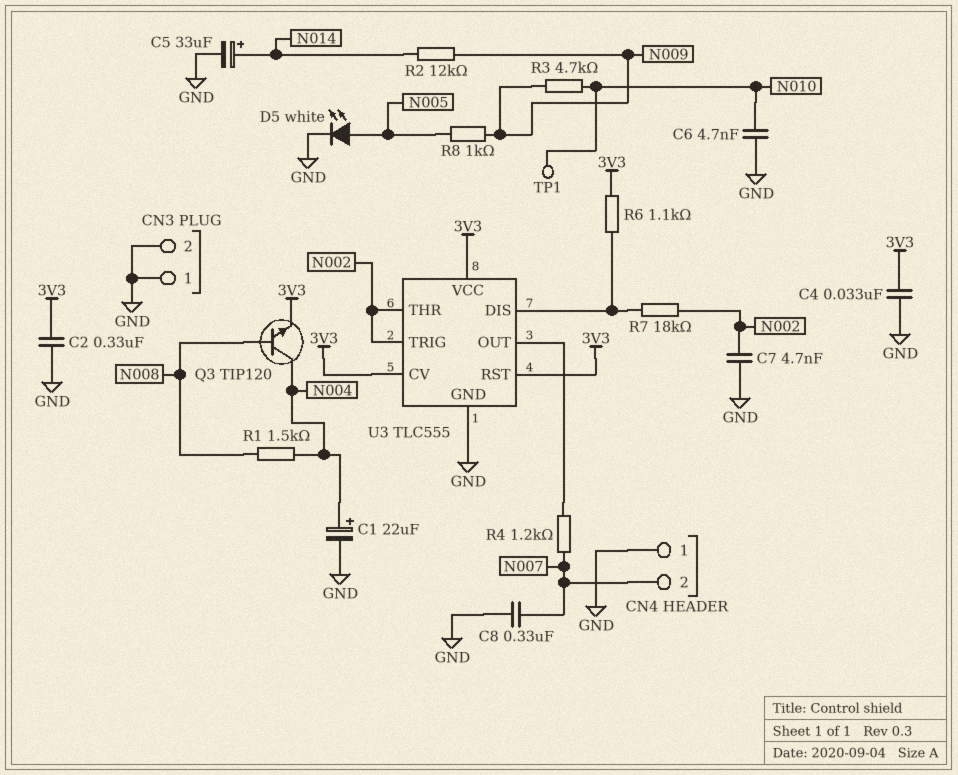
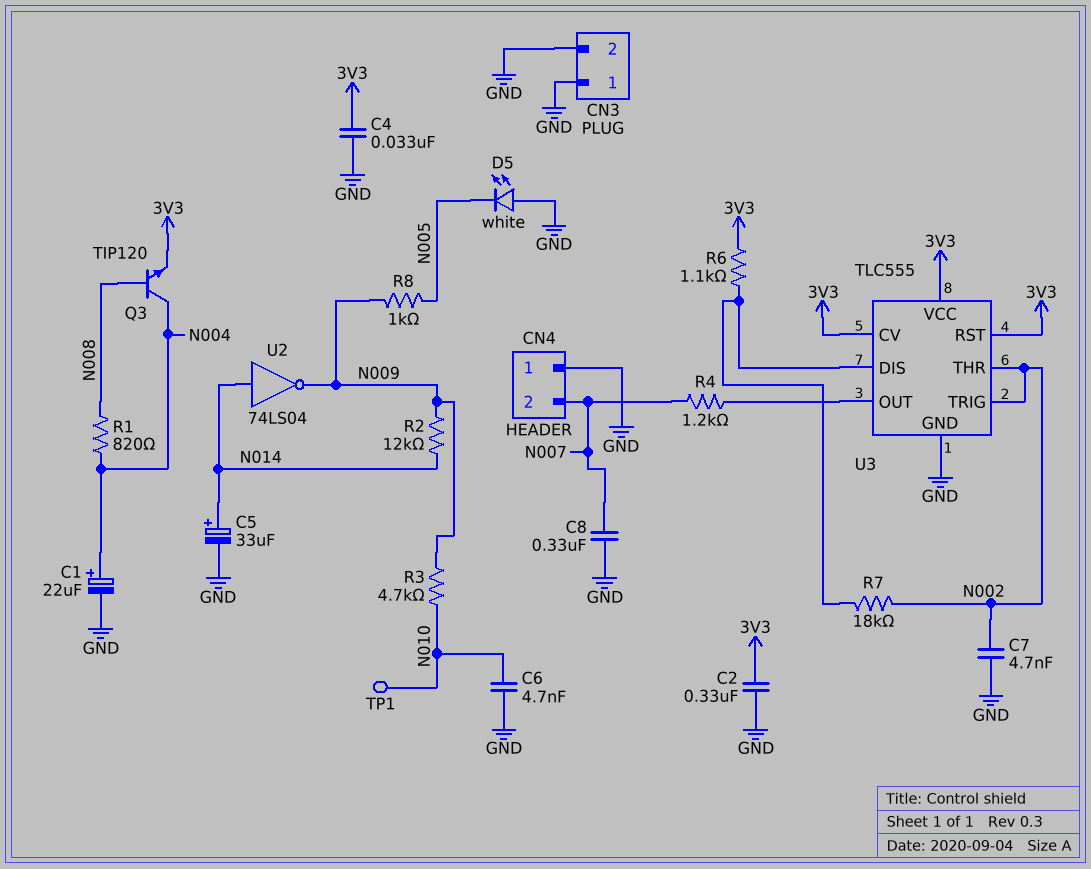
D5: LED white (A N005, K GND) -> LED white (A GND, K N005)
R1: 1.5k (N004, N008) -> 820 (N004, N008)
U2: none -> NOT 74LS04 (in N014, out N009)

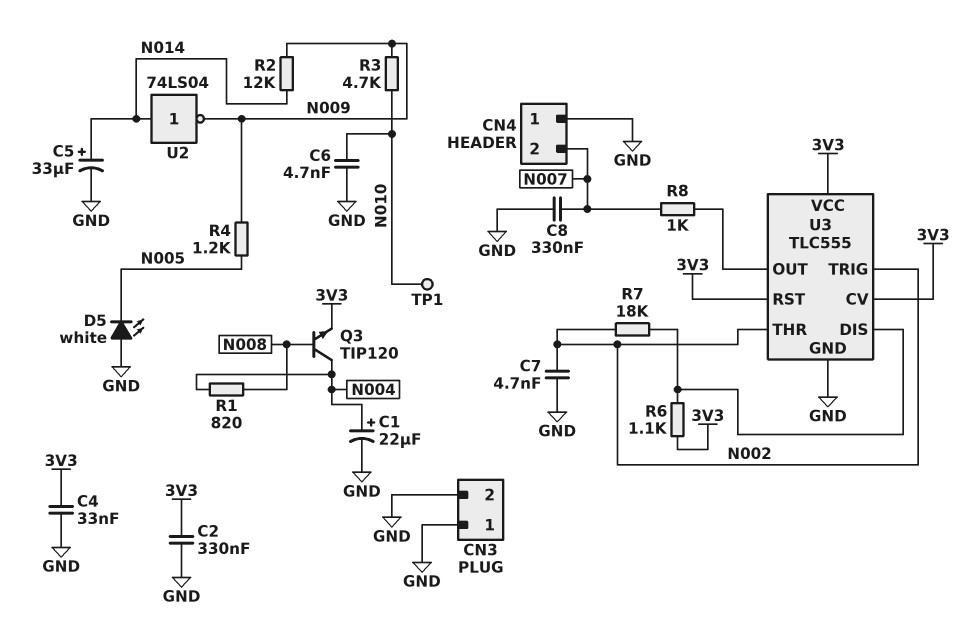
R4: 1.2k (N007, U3/OUT) -> 1.2k (N005, N009)
R8: 1k (N005, N009) -> 1k (N007, U3/OUT)

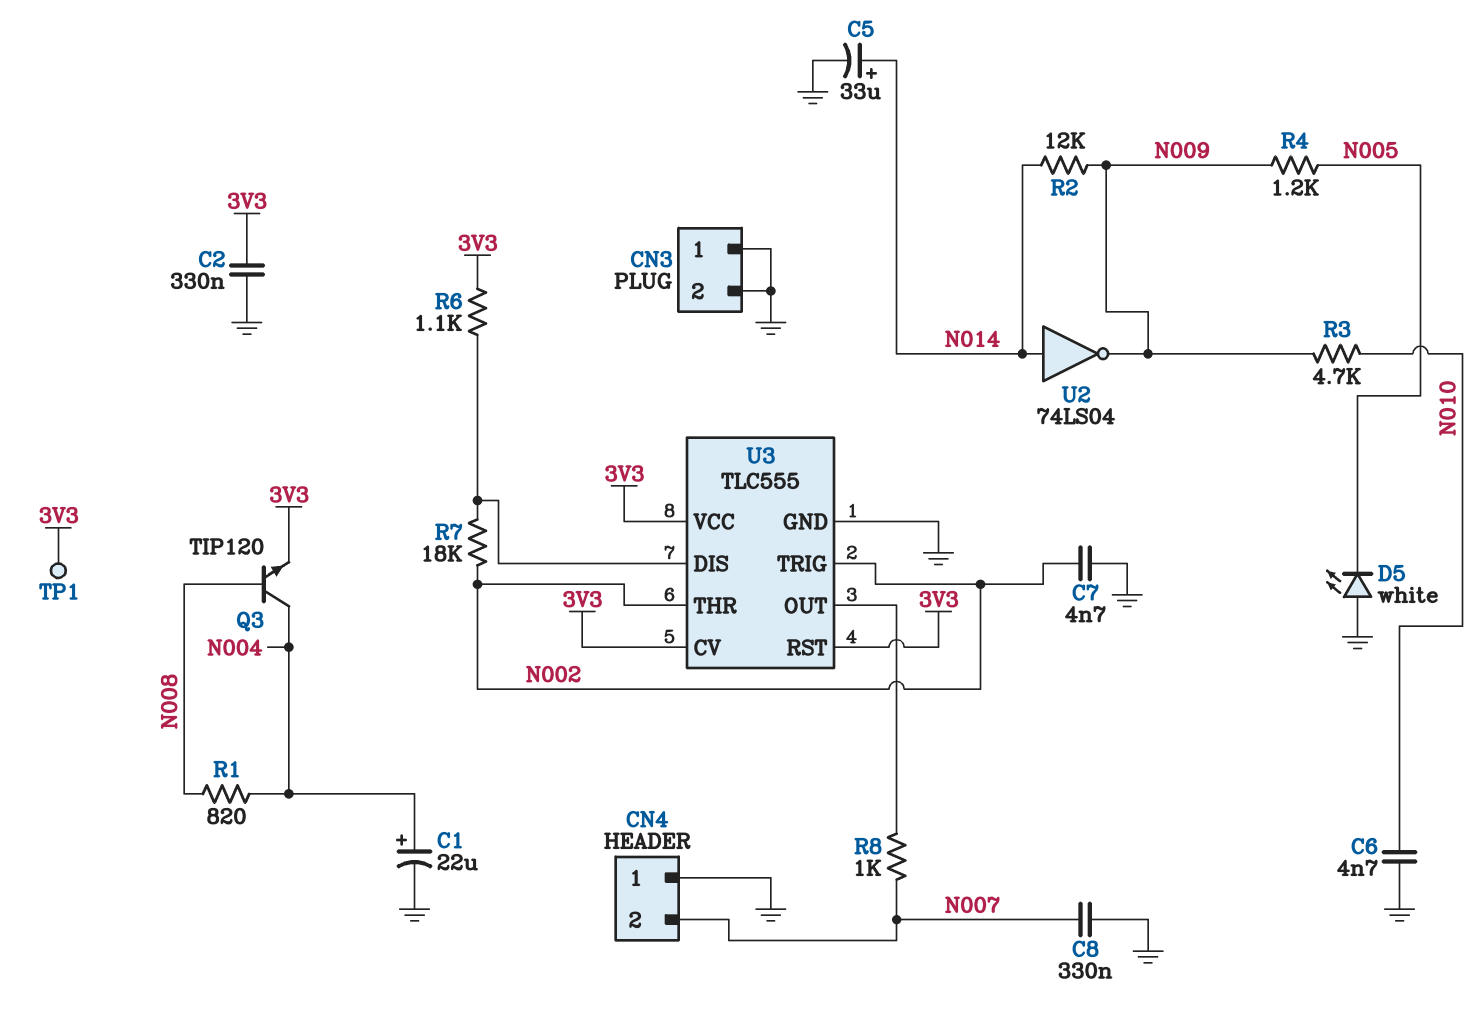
C4: 33nF (3V3, GND) -> none
TP1: test point (N010) -> test point (3V3)

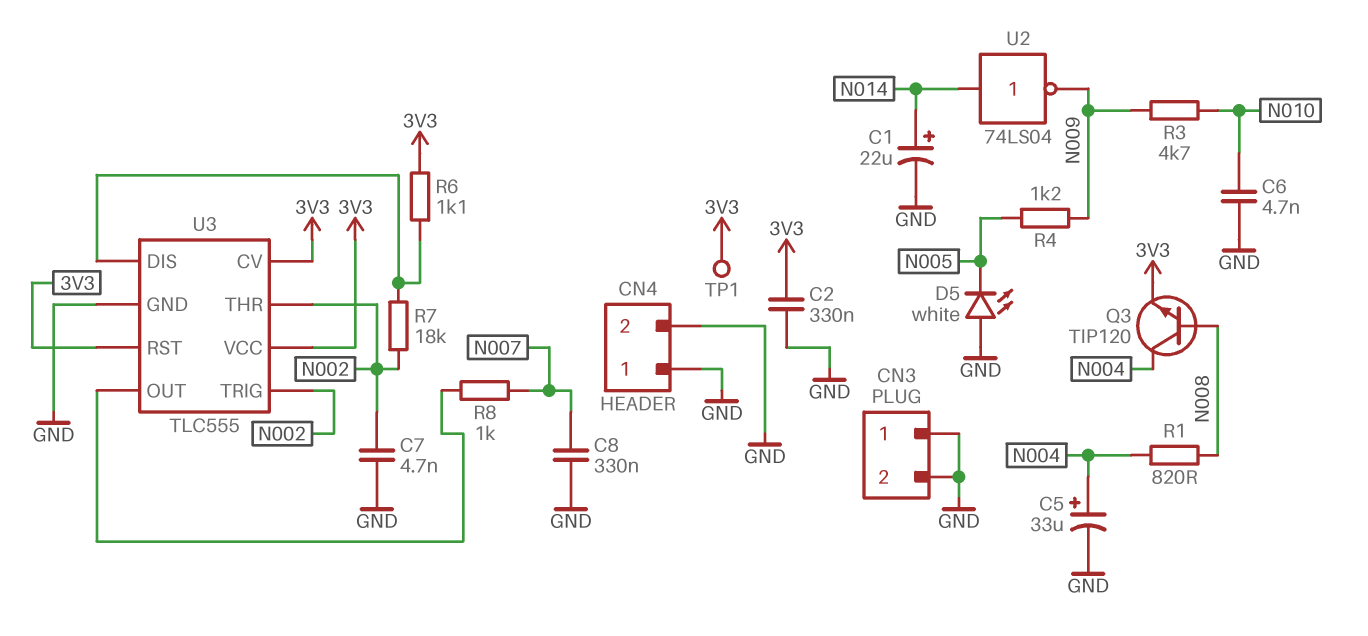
C1: 22uF (plus N004, minus GND) -> 22uF (plus N014, minus GND)
C5: 33uF (plus N014, minus GND) -> 33uF (plus N004, minus GND)
CN4 pin 2: N007 -> GND
R2: 12k (N009, N014) -> none

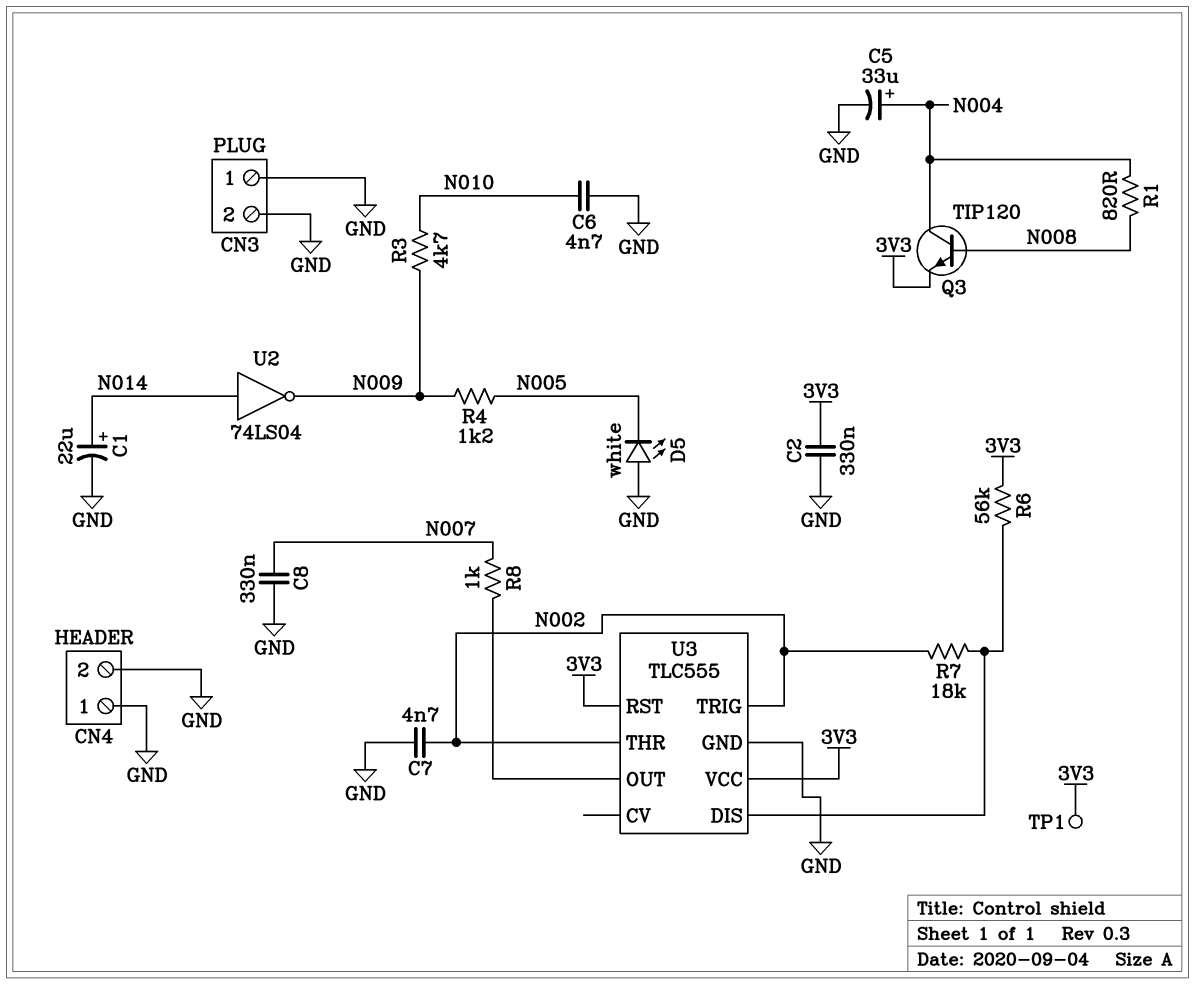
R6: 1.1k (3V3, U3/DIS) -> 56k (3V3, U3/DIS)
U3 pin CV: 3V3 -> none

